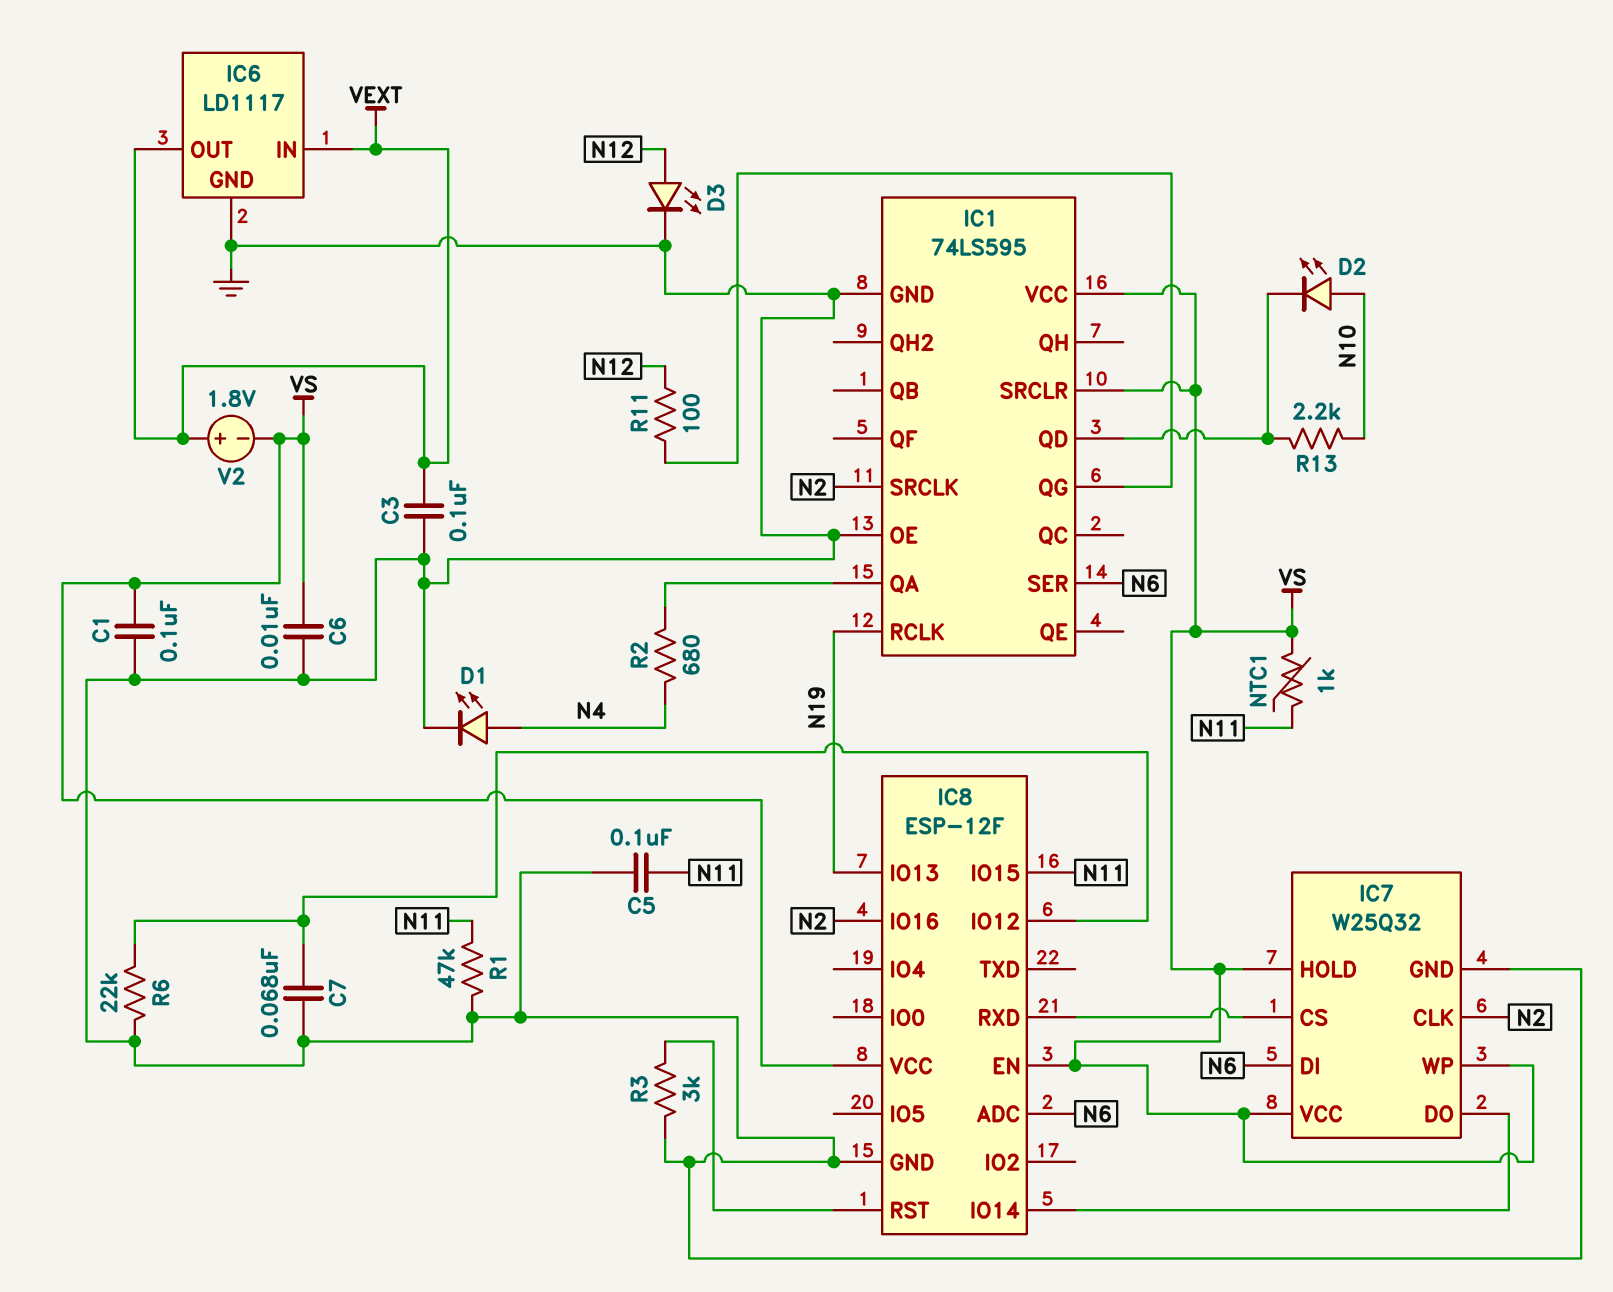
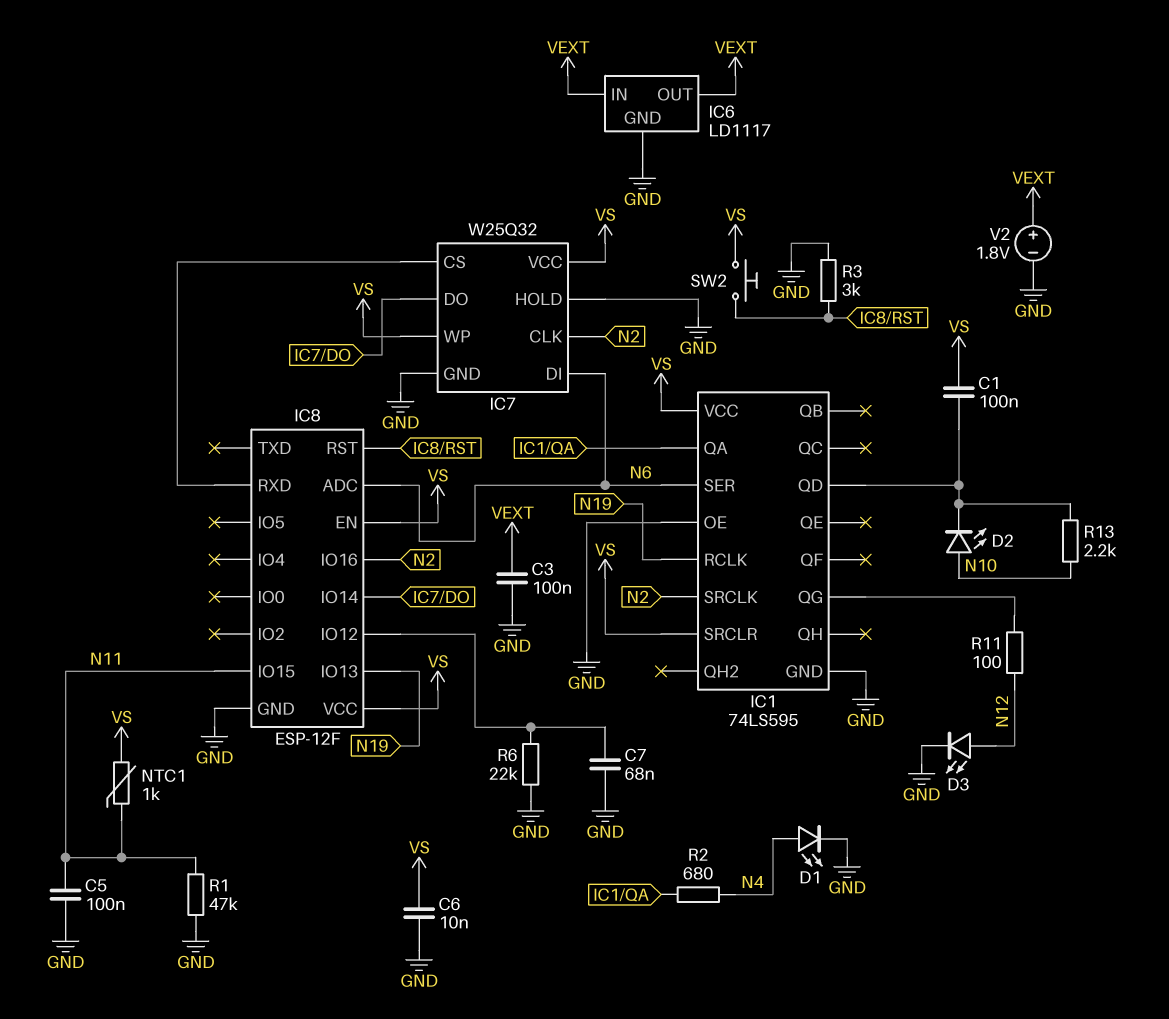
C1: 100nF (GND, VS) -> 100nF (IC1/QD, VS)
IC7 pin HOLD: VS -> GND
SW2: none -> button (IC8/RST, VS)
V2: 1.8V (plus VEXT, minus VS) -> 1.8V (plus VEXT, minus GND)

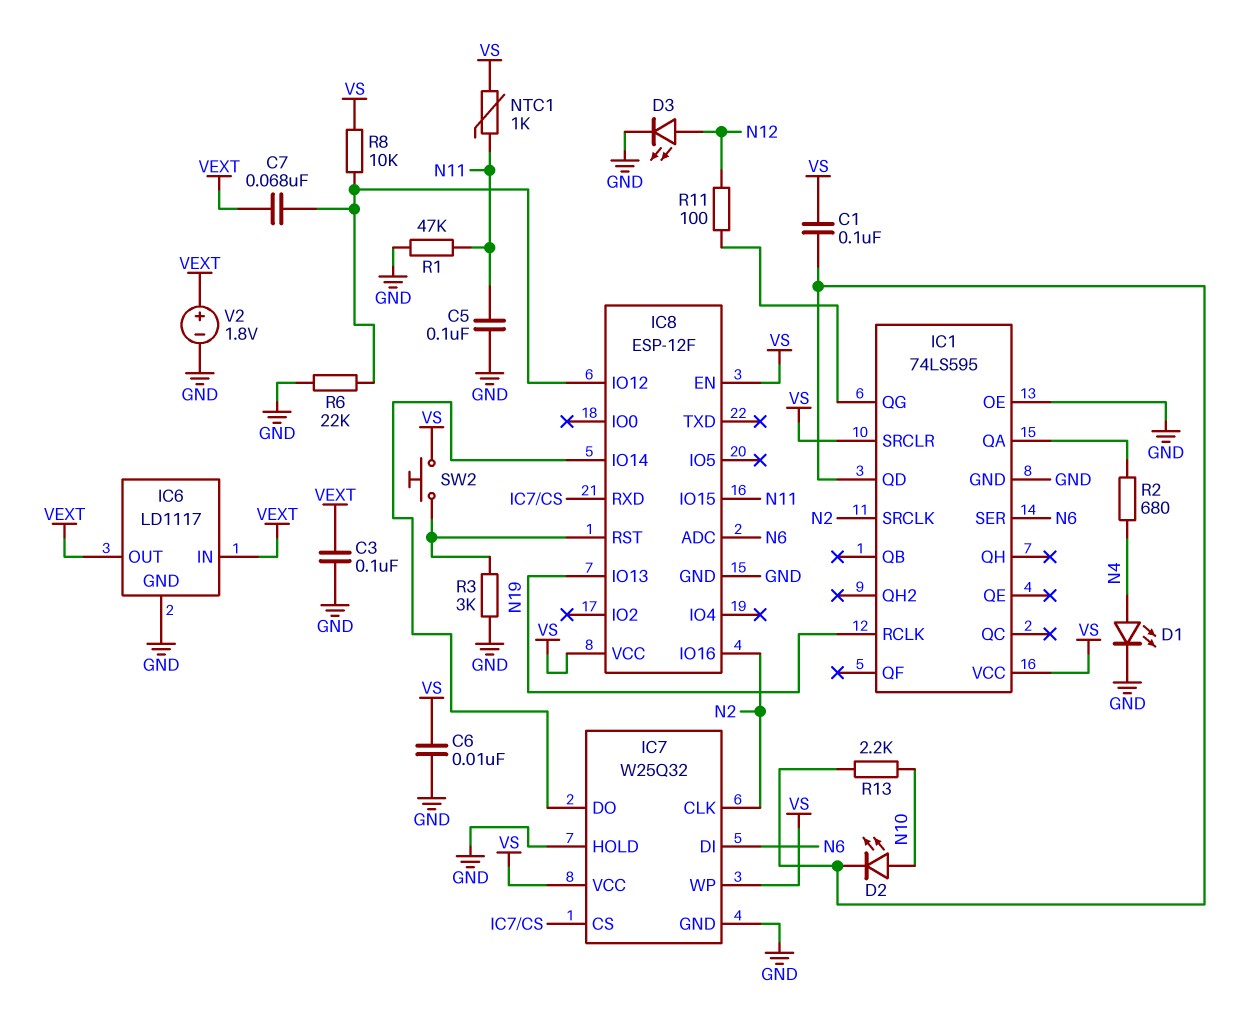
C7: 68nF (GND, IC8/IO12) -> 68nF (IC8/IO12, VEXT)
R8: none -> 10k (IC8/IO12, VS)

